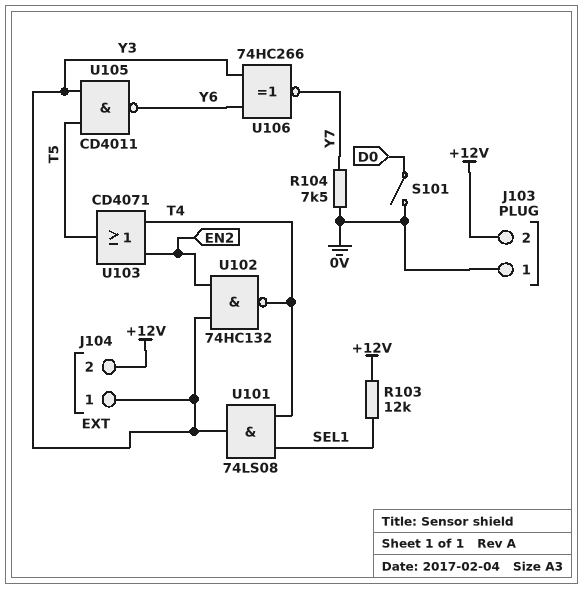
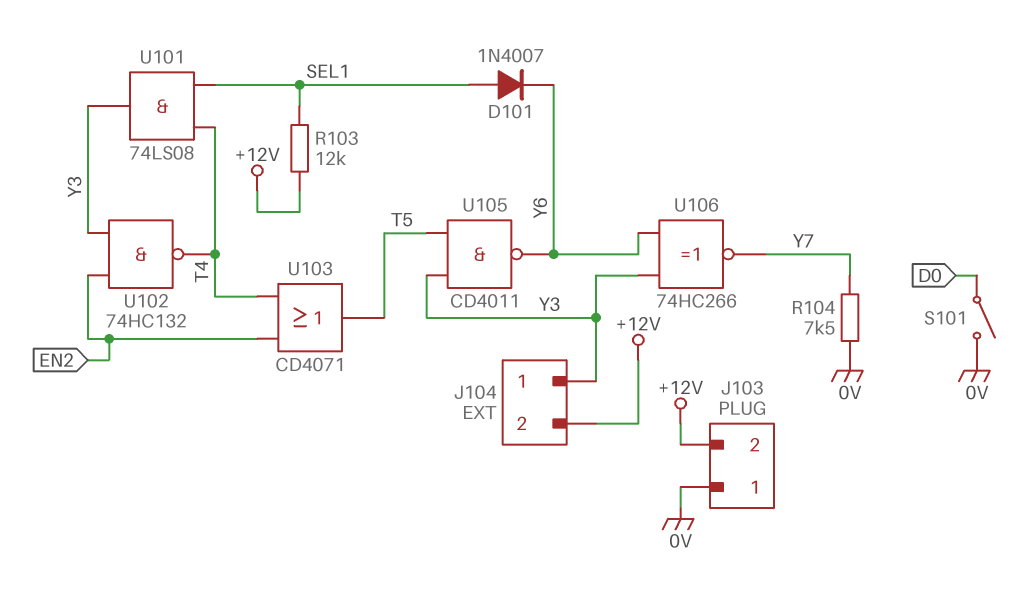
D101: none -> diode 1N4007 (A SEL1, K Y6)

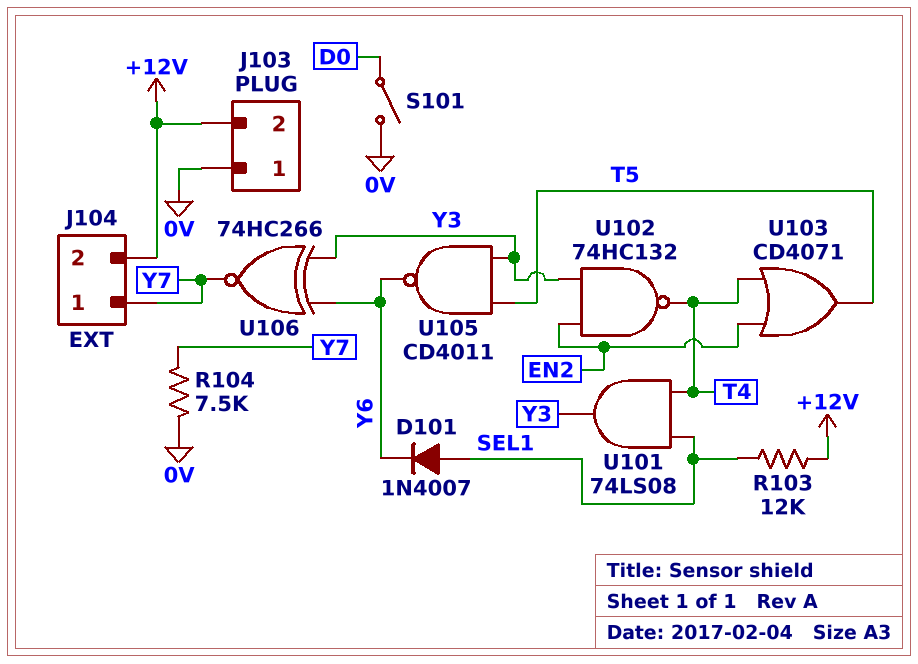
J104 pin 1: Y3 -> Y7

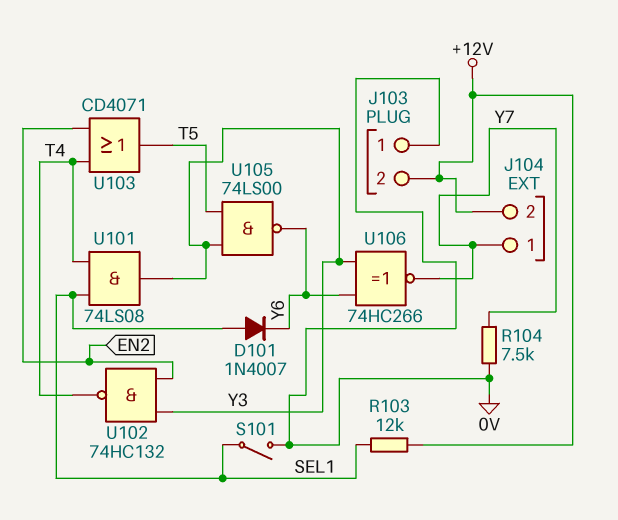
S101: switch (0V, D0) -> switch (0V, SEL1)
U105: NAND CD4011 (in T5, in Y3, out Y6) -> NAND 74LS00 (in T5, in Y3, out Y6)

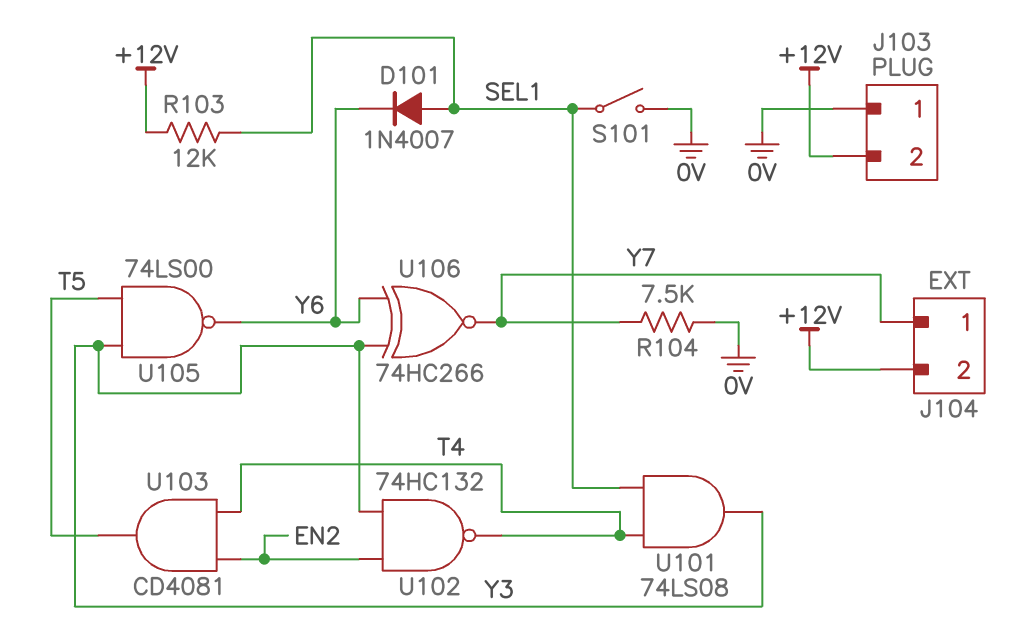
U103: OR CD4071 (in EN2, in T4, out T5) -> AND CD4081 (in EN2, in T4, out T5)

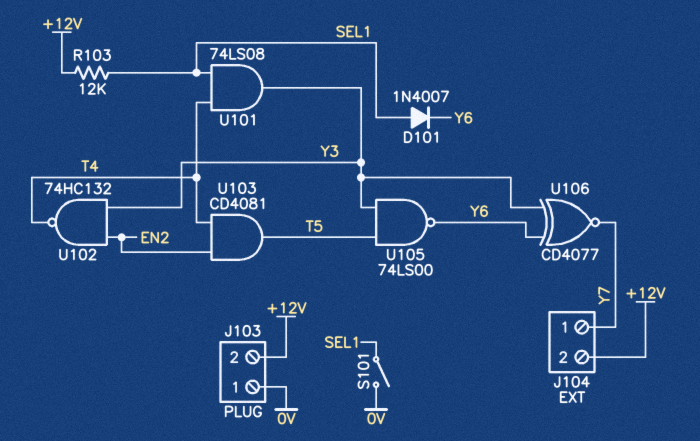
R104: 7.5k (0V, Y7) -> none
U106: XNOR 74HC266 (in Y3, in Y6, out Y7) -> XNOR CD4077 (in Y3, in Y6, out Y7)

